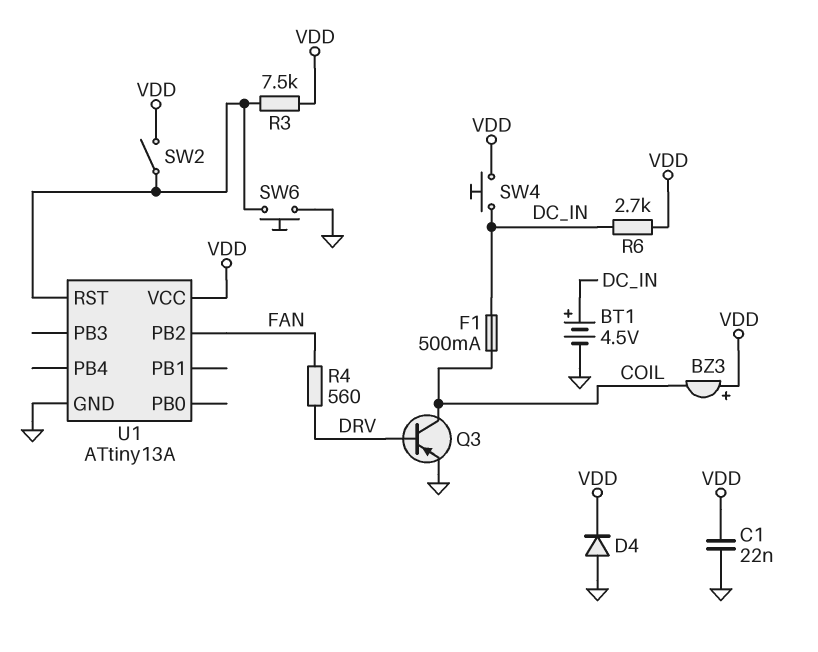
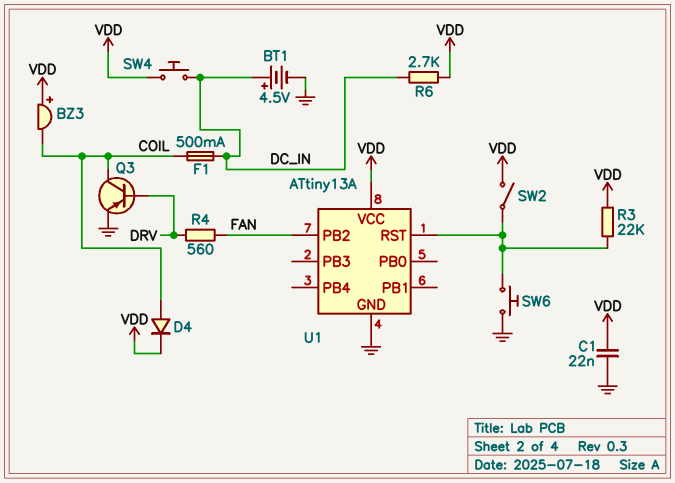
D4: diode (A GND, K VDD) -> diode (A COIL, K VDD)
R3: 7.5k (U1/RST, VDD) -> 22k (U1/RST, VDD)

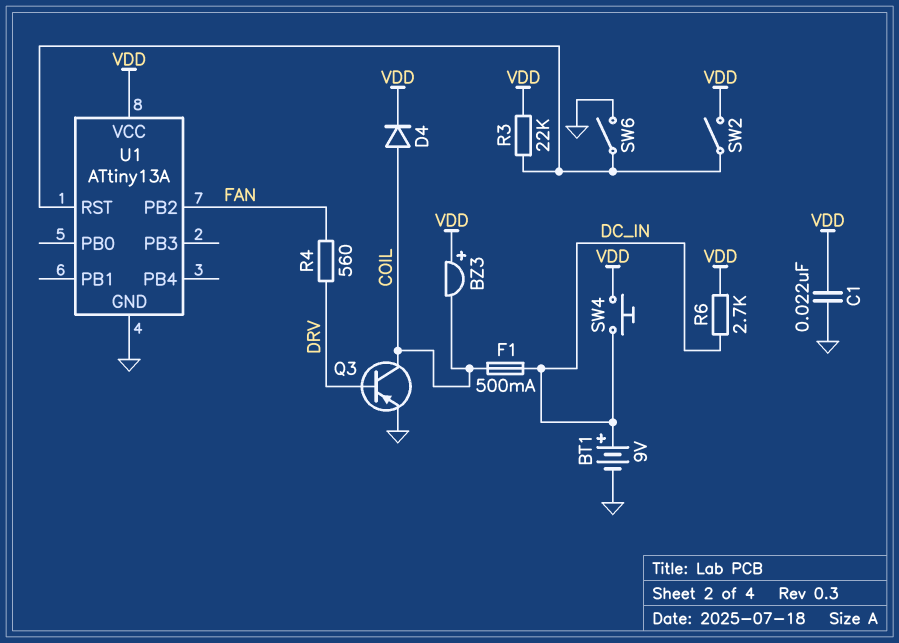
BT1: 4.5V (plus DC_IN, minus GND) -> 9V (plus DC_IN, minus GND)
SW6: button (GND, U1/RST) -> switch (GND, U1/RST)

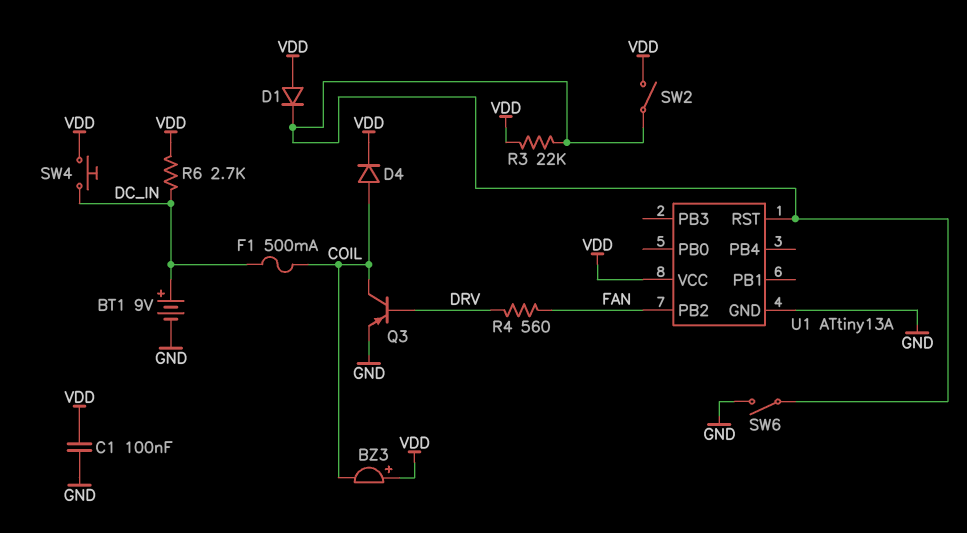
C1: 22nF (GND, VDD) -> 100nF (GND, VDD)
D1: none -> diode (A VDD, K U1/RST)

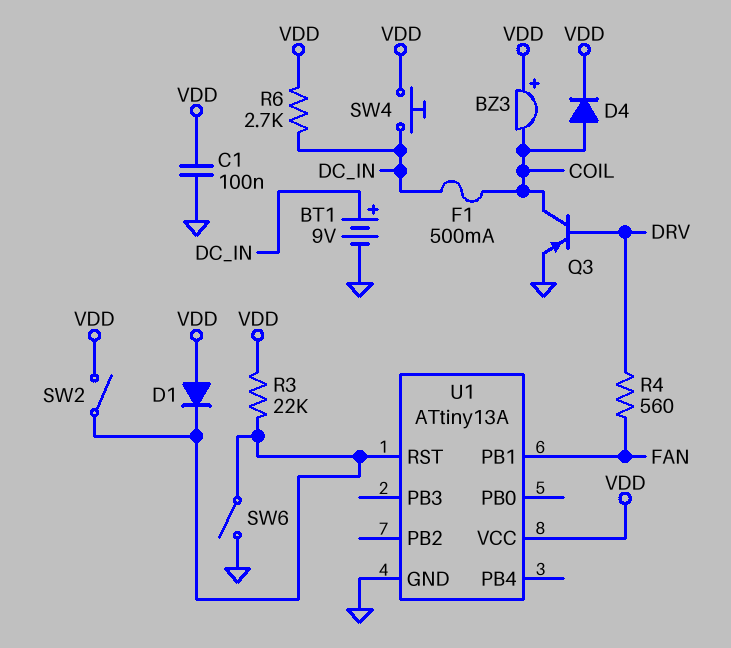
U1 pin PB1: none -> FAN
U1 pin PB2: FAN -> none

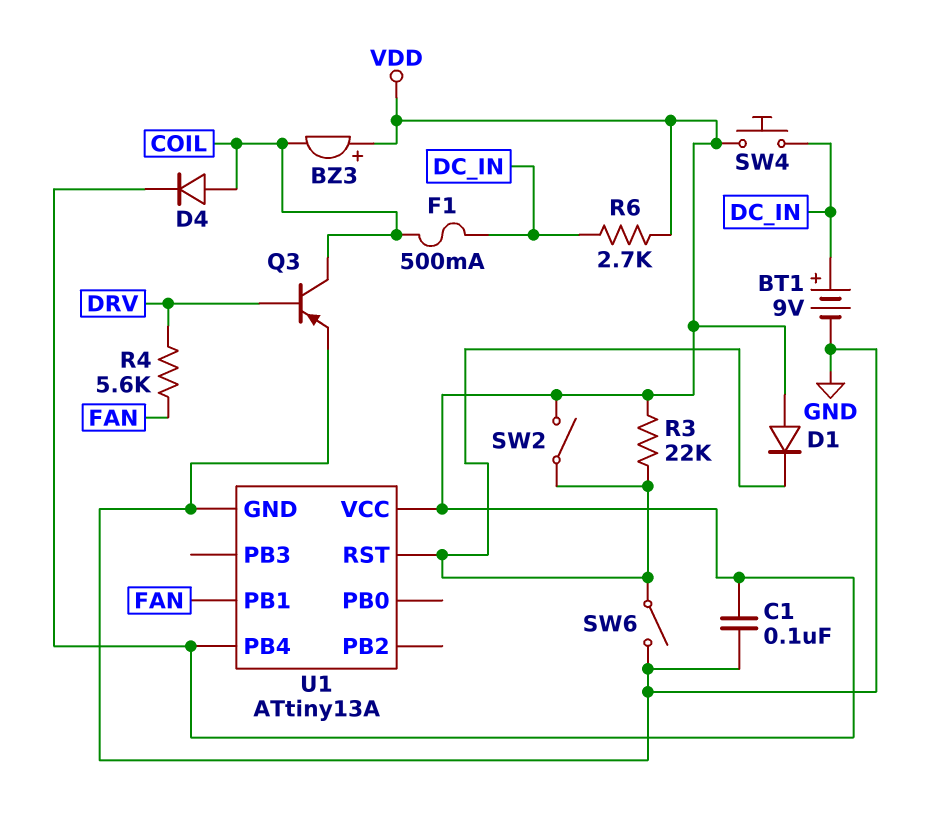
R4: 560 (DRV, FAN) -> 5.6k (DRV, FAN)
U1 pin PB4: none -> VDD

